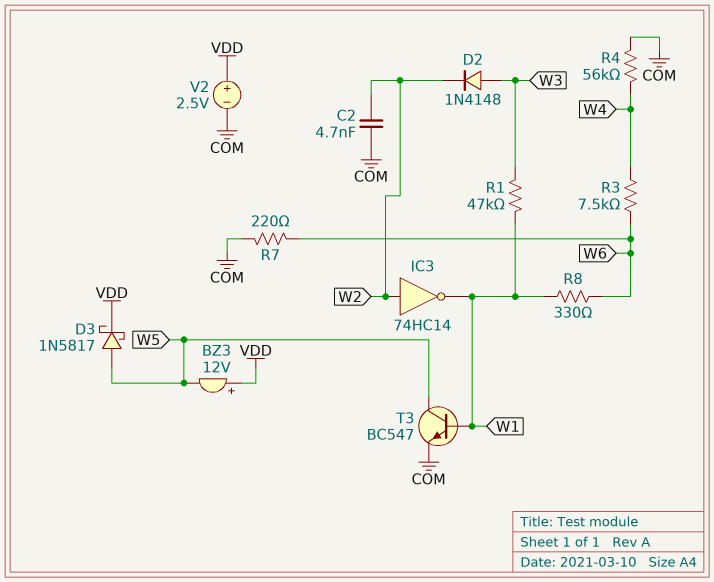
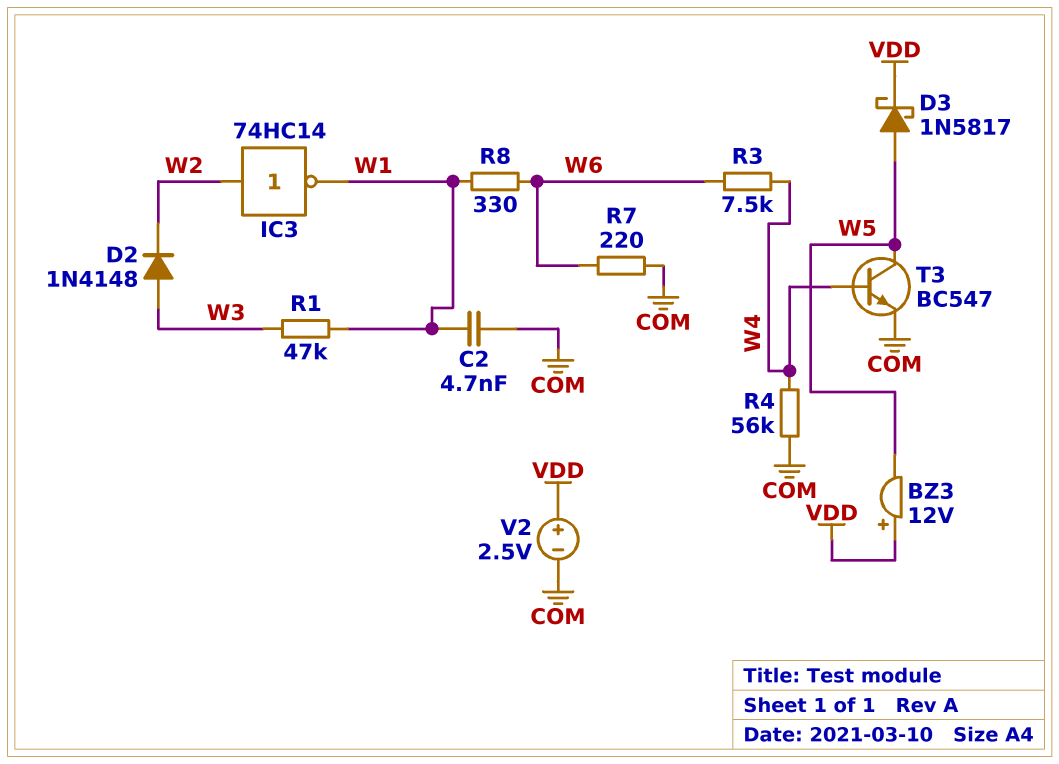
C2: 4.7nF (COM, W2) -> 4.7nF (COM, W1)
T3: NPN BC547 (B W1, C W5, E COM) -> NPN BC547 (B W4, C W5, E COM)

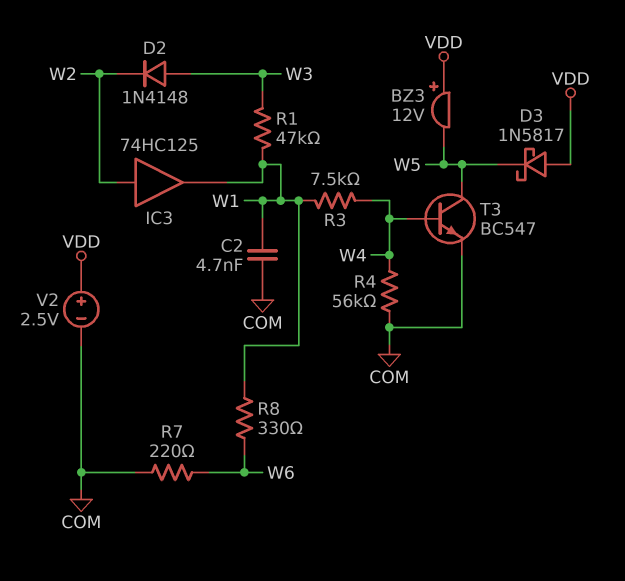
D3: schottky 1N5817 (A W5, K VDD) -> schottky 1N5817 (A VDD, K W5)
IC3: NOT 74HC14 (in W2, out W1) -> buffer 74HC125 (in W2, out W1)
R3: 7.5k (W4, W6) -> 7.5k (W1, W4)

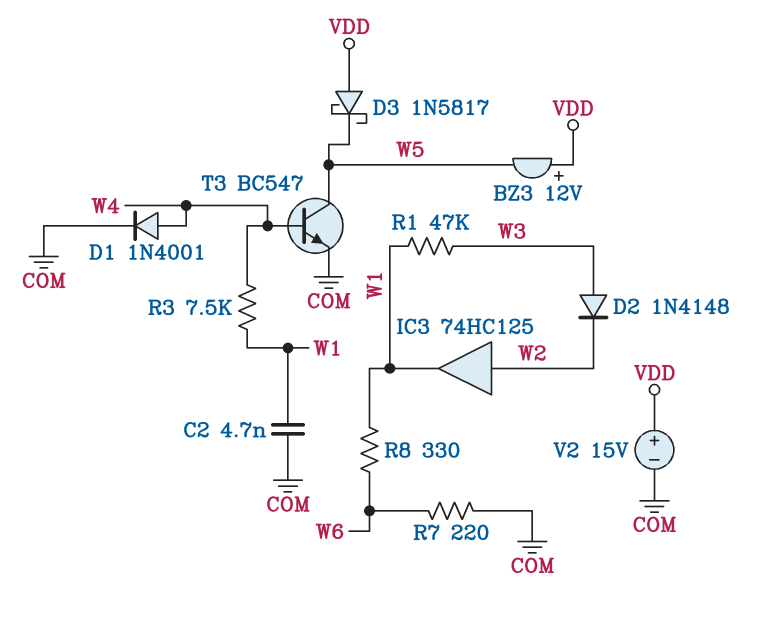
D1: none -> diode 1N4001 (A W4, K COM)
R4: 56k (COM, W4) -> none
V2: 2.5V (plus VDD, minus COM) -> 15V (plus VDD, minus COM)

